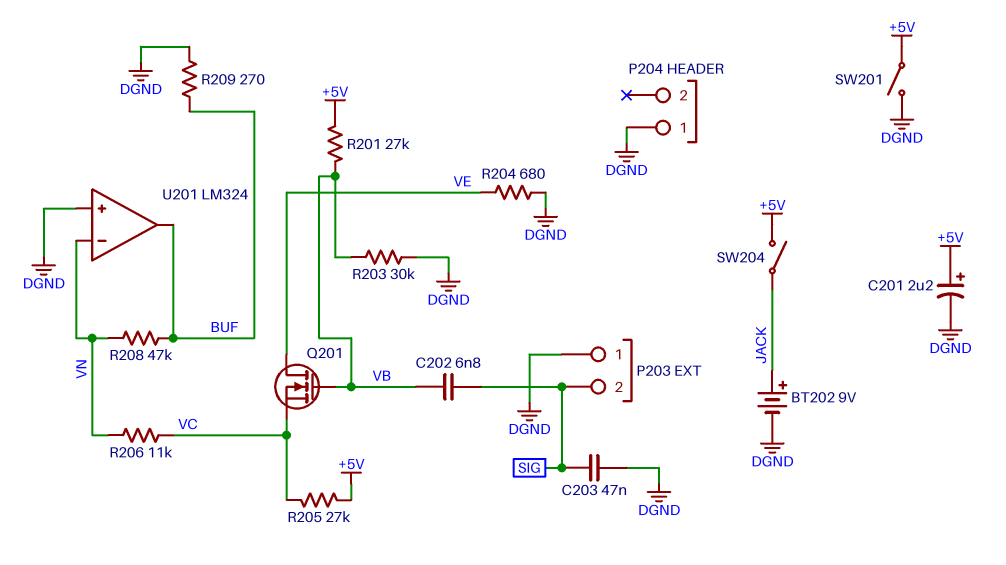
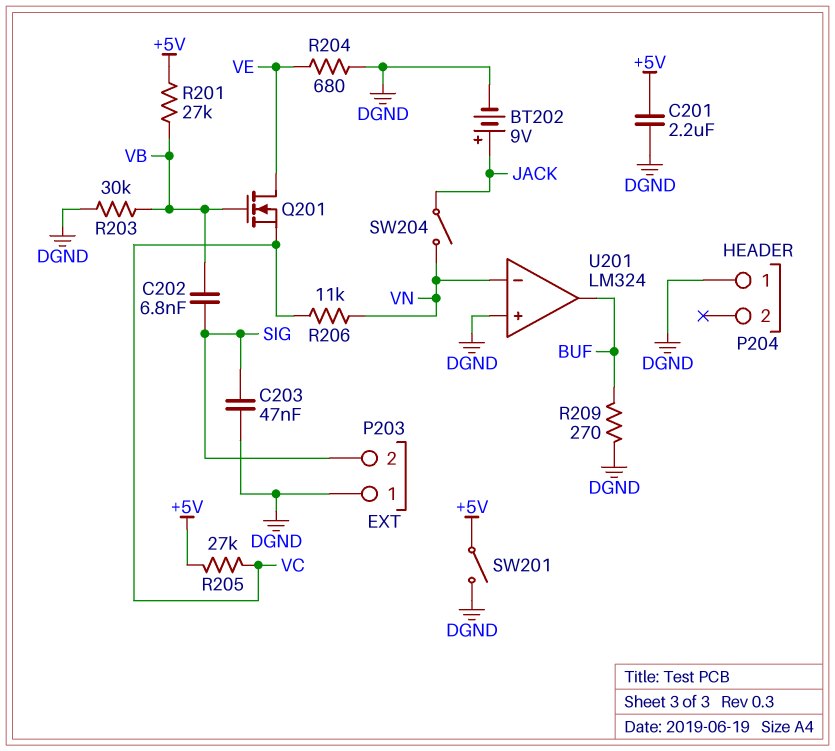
C201: 2.2uF (plus +5V, minus DGND) -> 2.2uF (+5V, DGND)
R208: 47k (BUF, VN) -> none
SW204: switch (+5V, JACK) -> switch (JACK, VN)

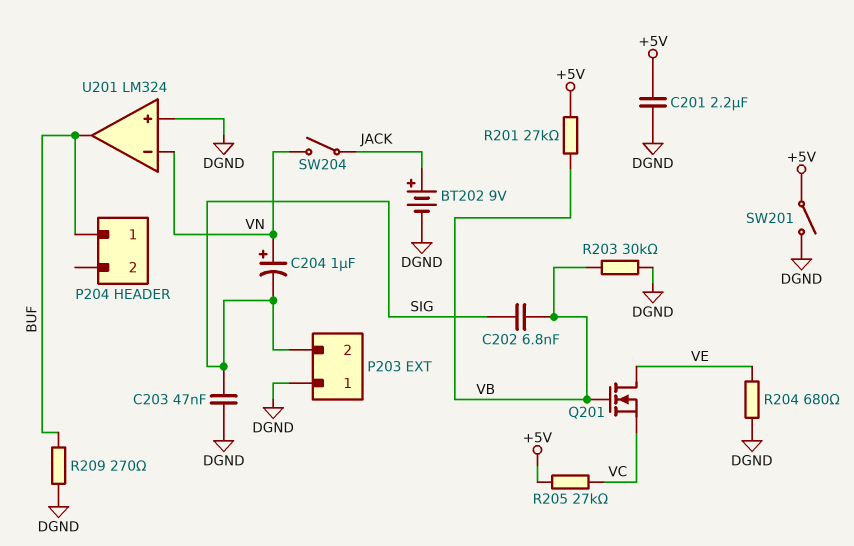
C204: none -> 1uF (plus VN, minus SIG)
P204 pin 1: DGND -> BUF
R206: 11k (VC, VN) -> none

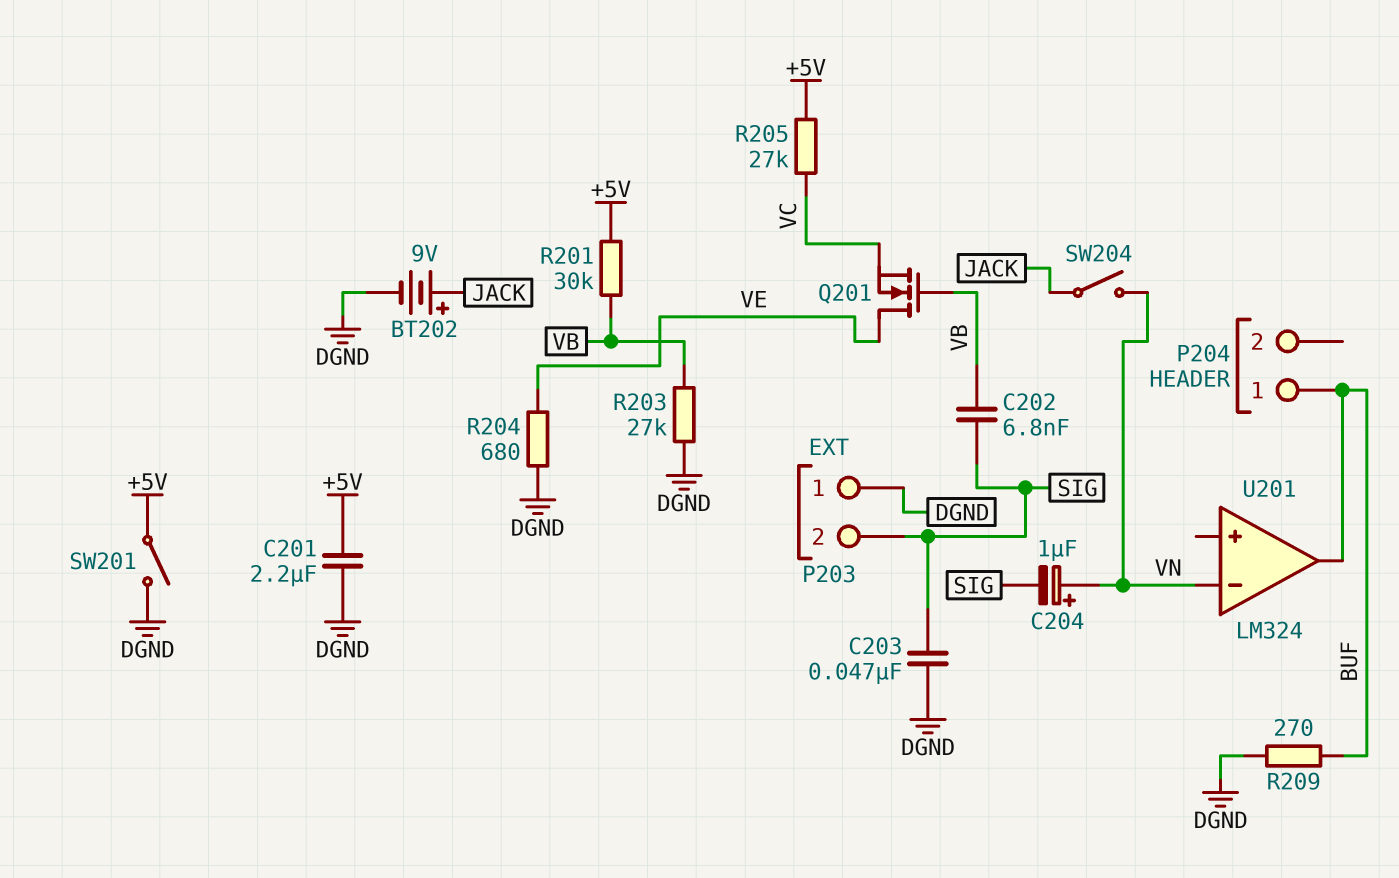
R201: 27k (+5V, VB) -> 30k (+5V, VB)
R203: 30k (DGND, VB) -> 27k (DGND, VB)
U201 pin in+: DGND -> none

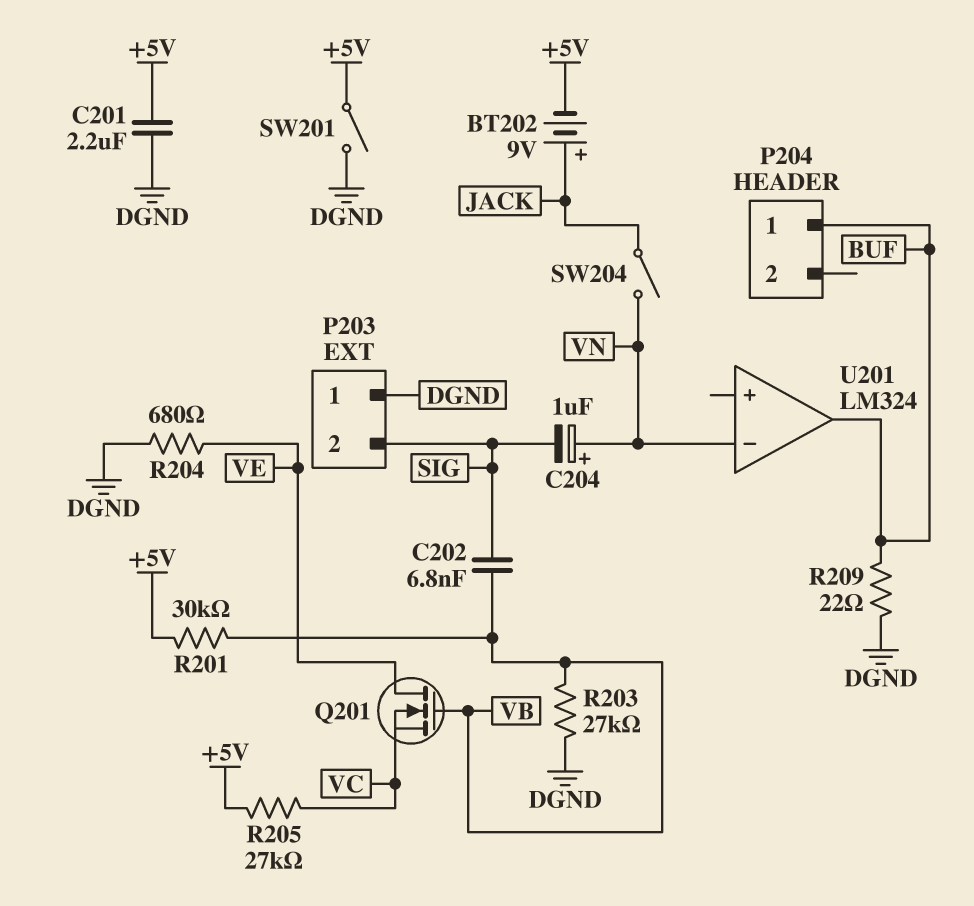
BT202: 9V (plus JACK, minus DGND) -> 9V (plus JACK, minus +5V)
C203: 47nF (DGND, SIG) -> none
R209: 270 (BUF, DGND) -> 22 (BUF, DGND)

